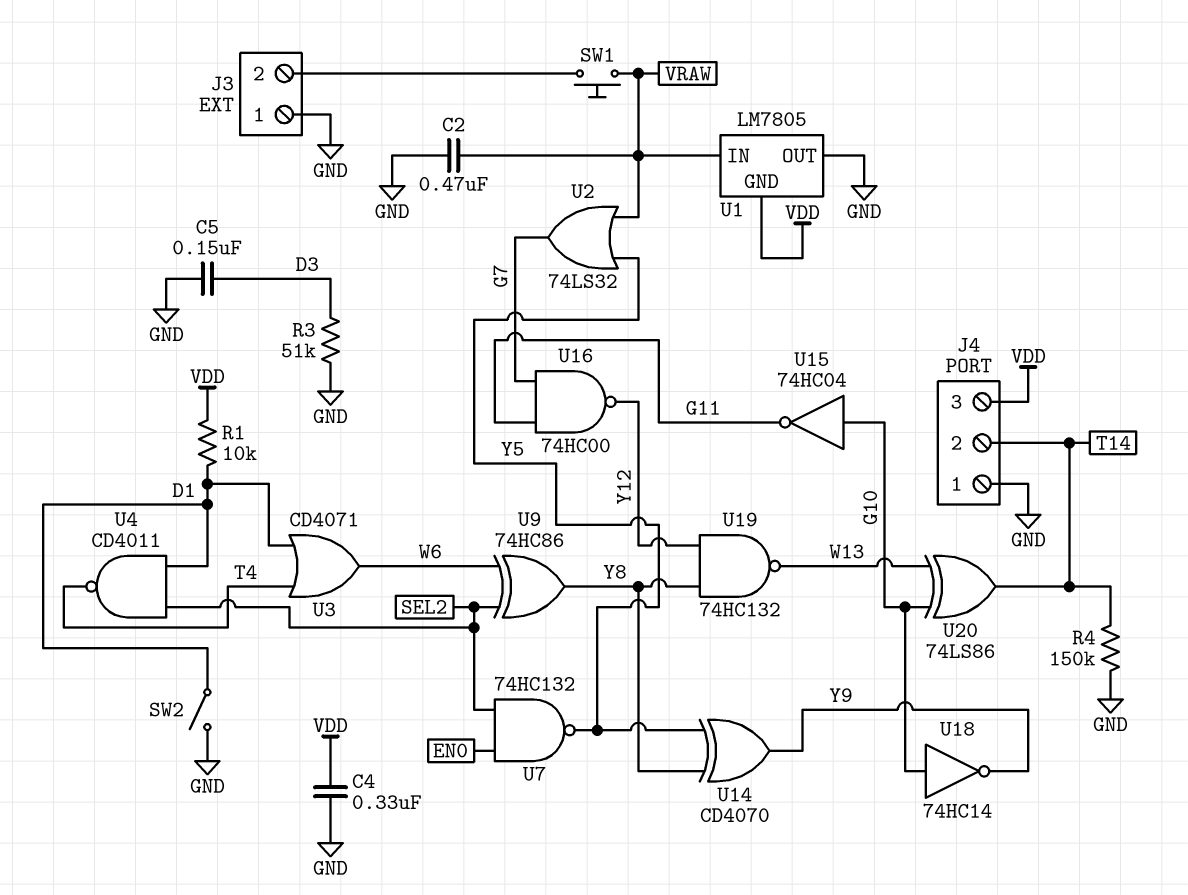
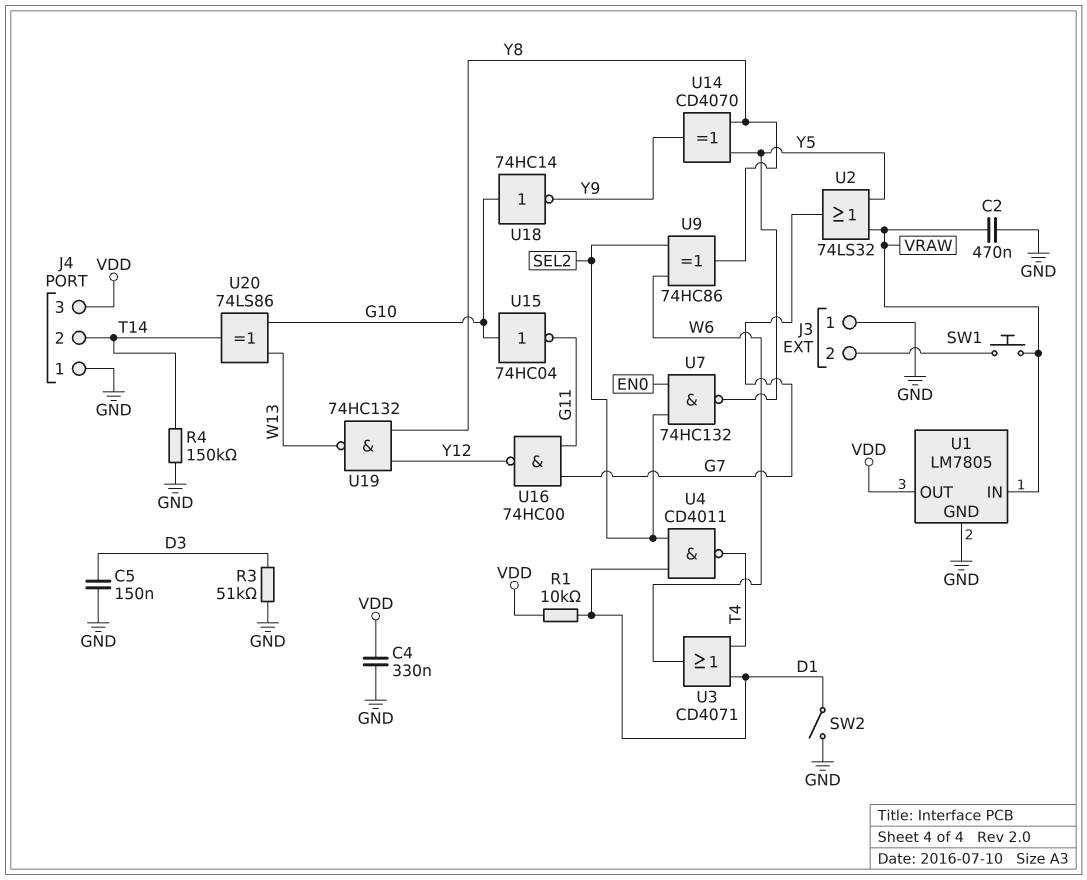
U1 pin GND: VDD -> GND
U1 pin OUT: GND -> VDD

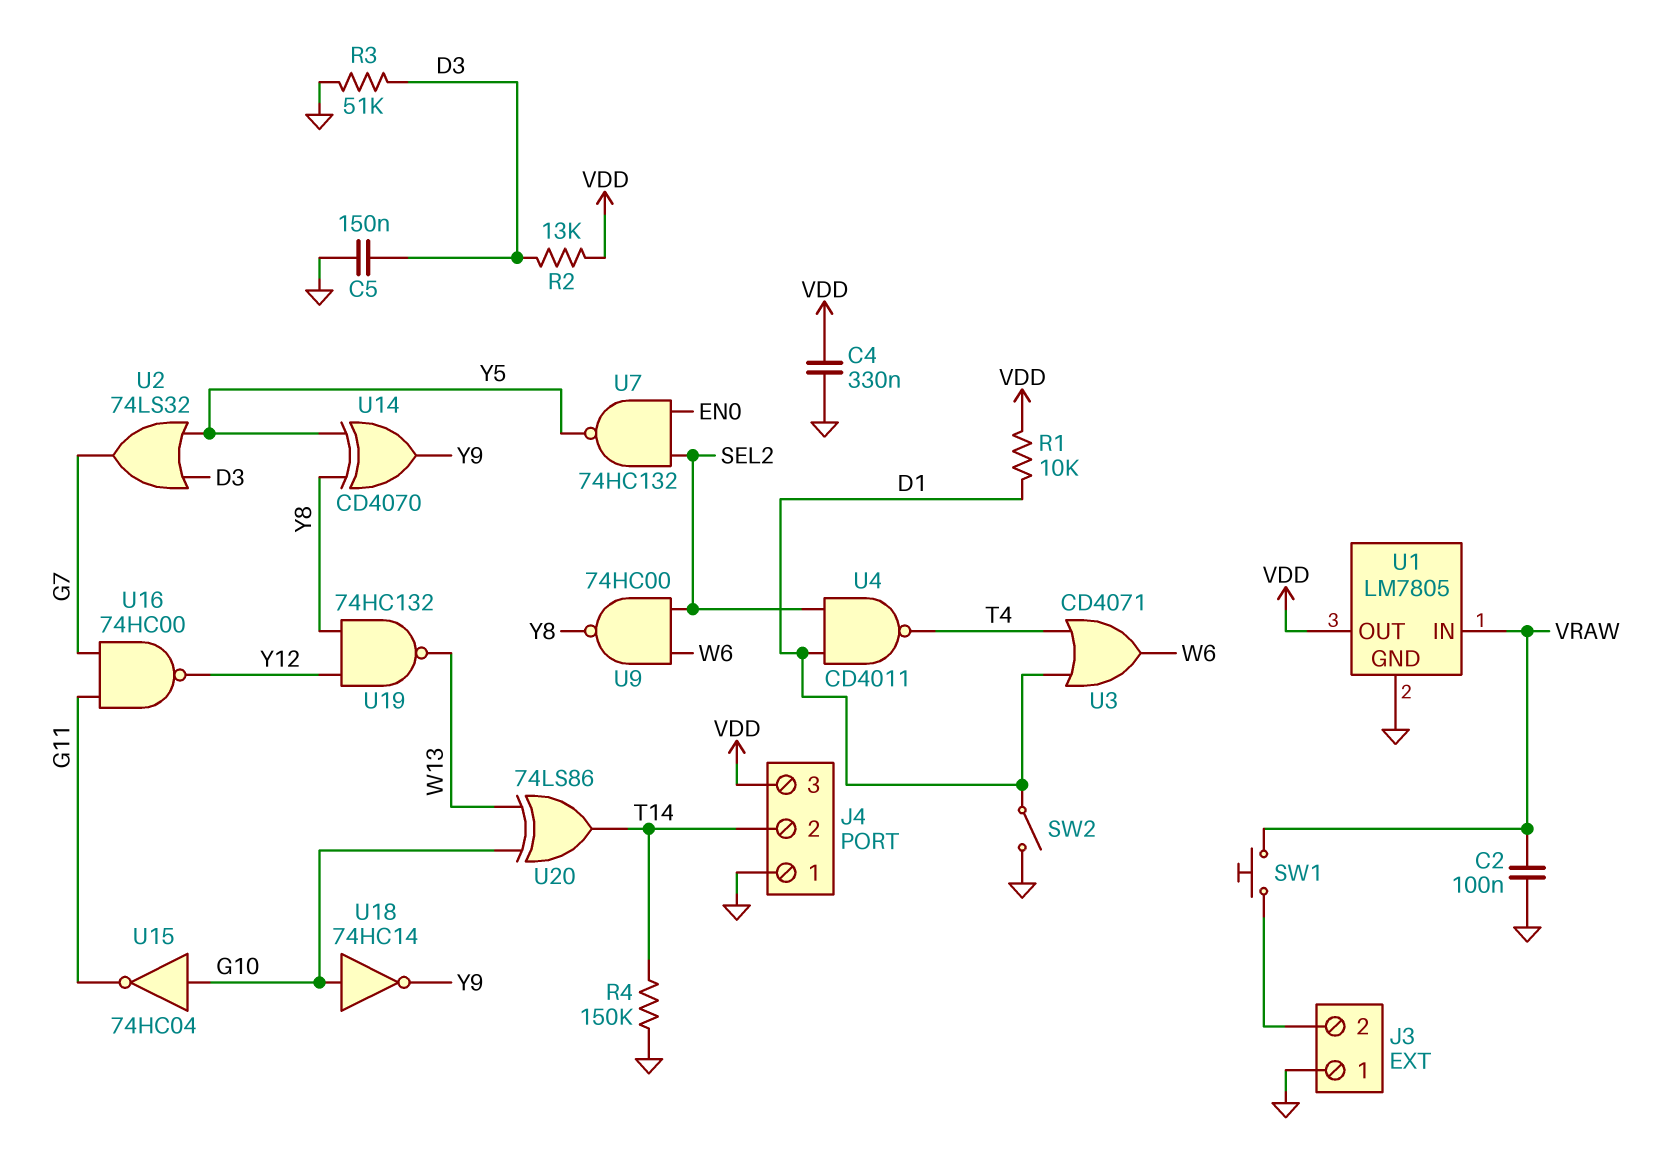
C2: 470nF (GND, VRAW) -> 100nF (GND, VRAW)
R2: none -> 13k (D3, VDD)
U2: OR 74LS32 (in VRAW, in Y5, out G7) -> OR 74LS32 (in D3, in Y5, out G7)
U9: XOR 74HC86 (in SEL2, in W6, out Y8) -> NAND 74HC00 (in SEL2, in W6, out Y8)

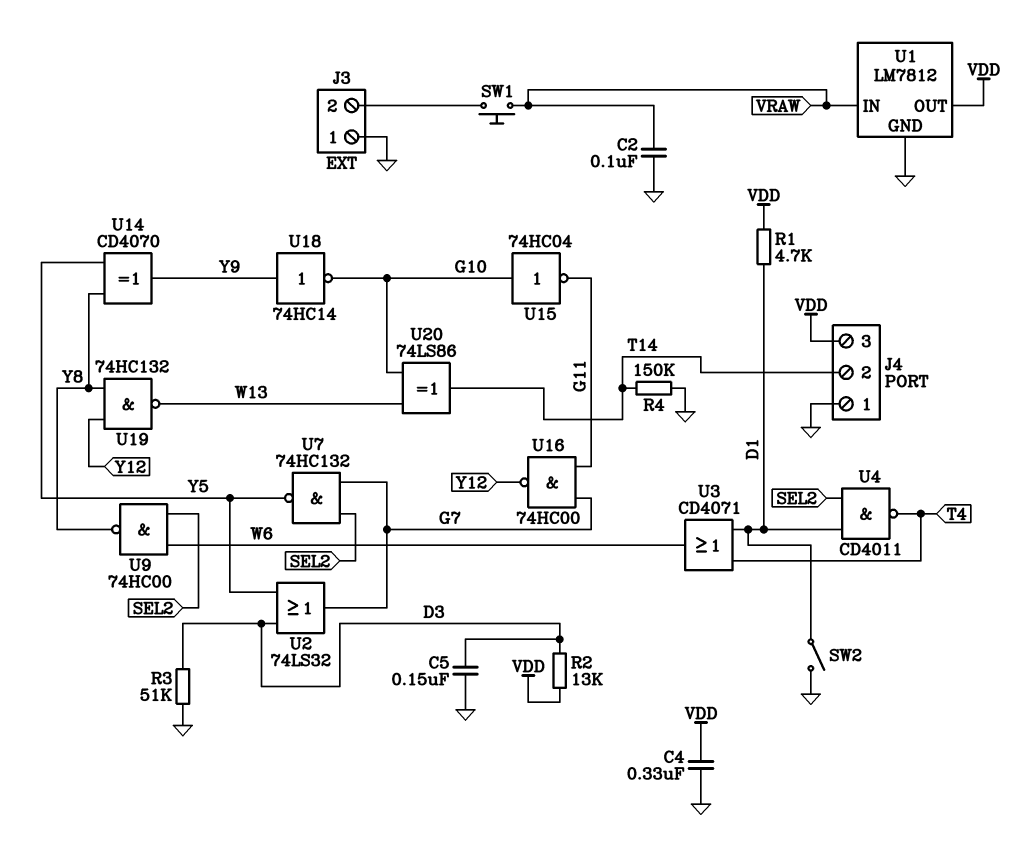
R1: 10k (D1, VDD) -> 4.7k (D1, VDD)
U1: LM7805 -> LM7812
U7: NAND 74HC132 (in EN0, in SEL2, out Y5) -> NAND 74HC132 (in G7, in SEL2, out Y5)
U18: NOT 74HC14 (in G10, out Y9) -> NOT 74HC14 (in Y9, out G10)

